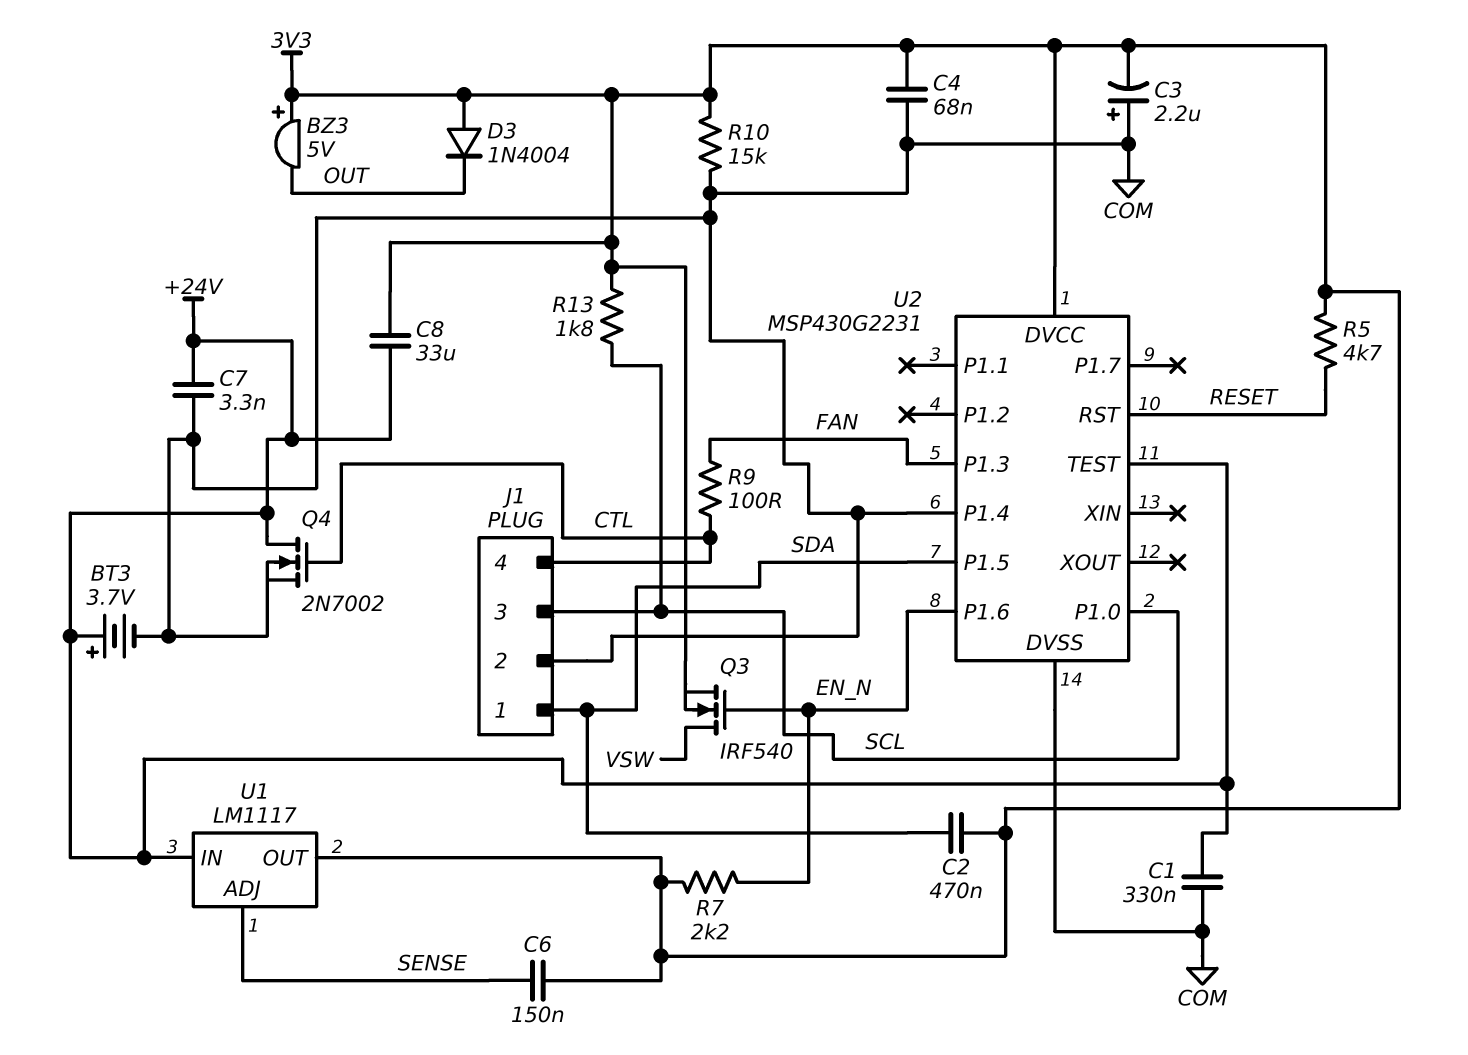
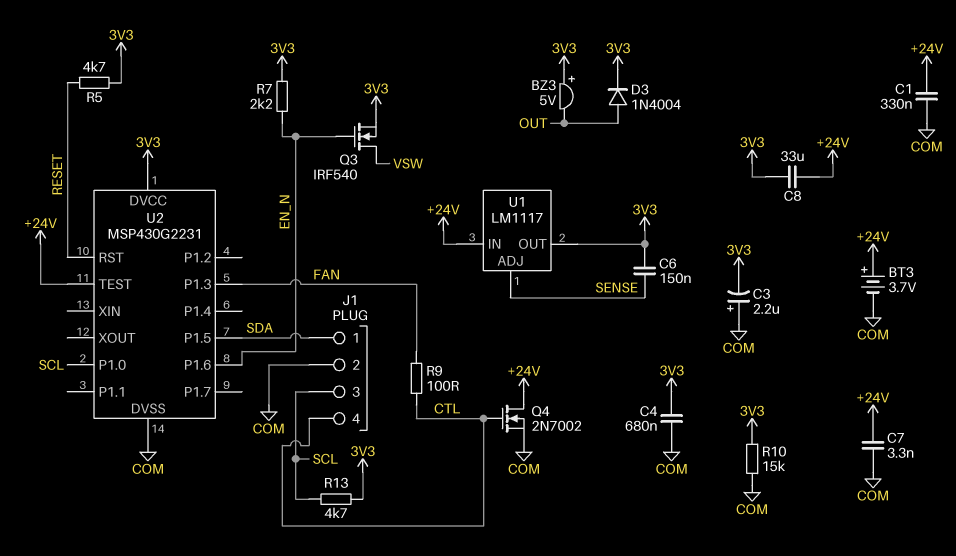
C2: 470nF (3V3, SDA) -> none
C4: 68nF (3V3, COM) -> 680nF (3V3, COM)
D3: diode 1N4004 (A 3V3, K OUT) -> diode 1N4004 (A OUT, K 3V3)
R13: 1.8k (3V3, SCL) -> 4.7k (3V3, SCL)
U2 pin P1.4: COM -> none

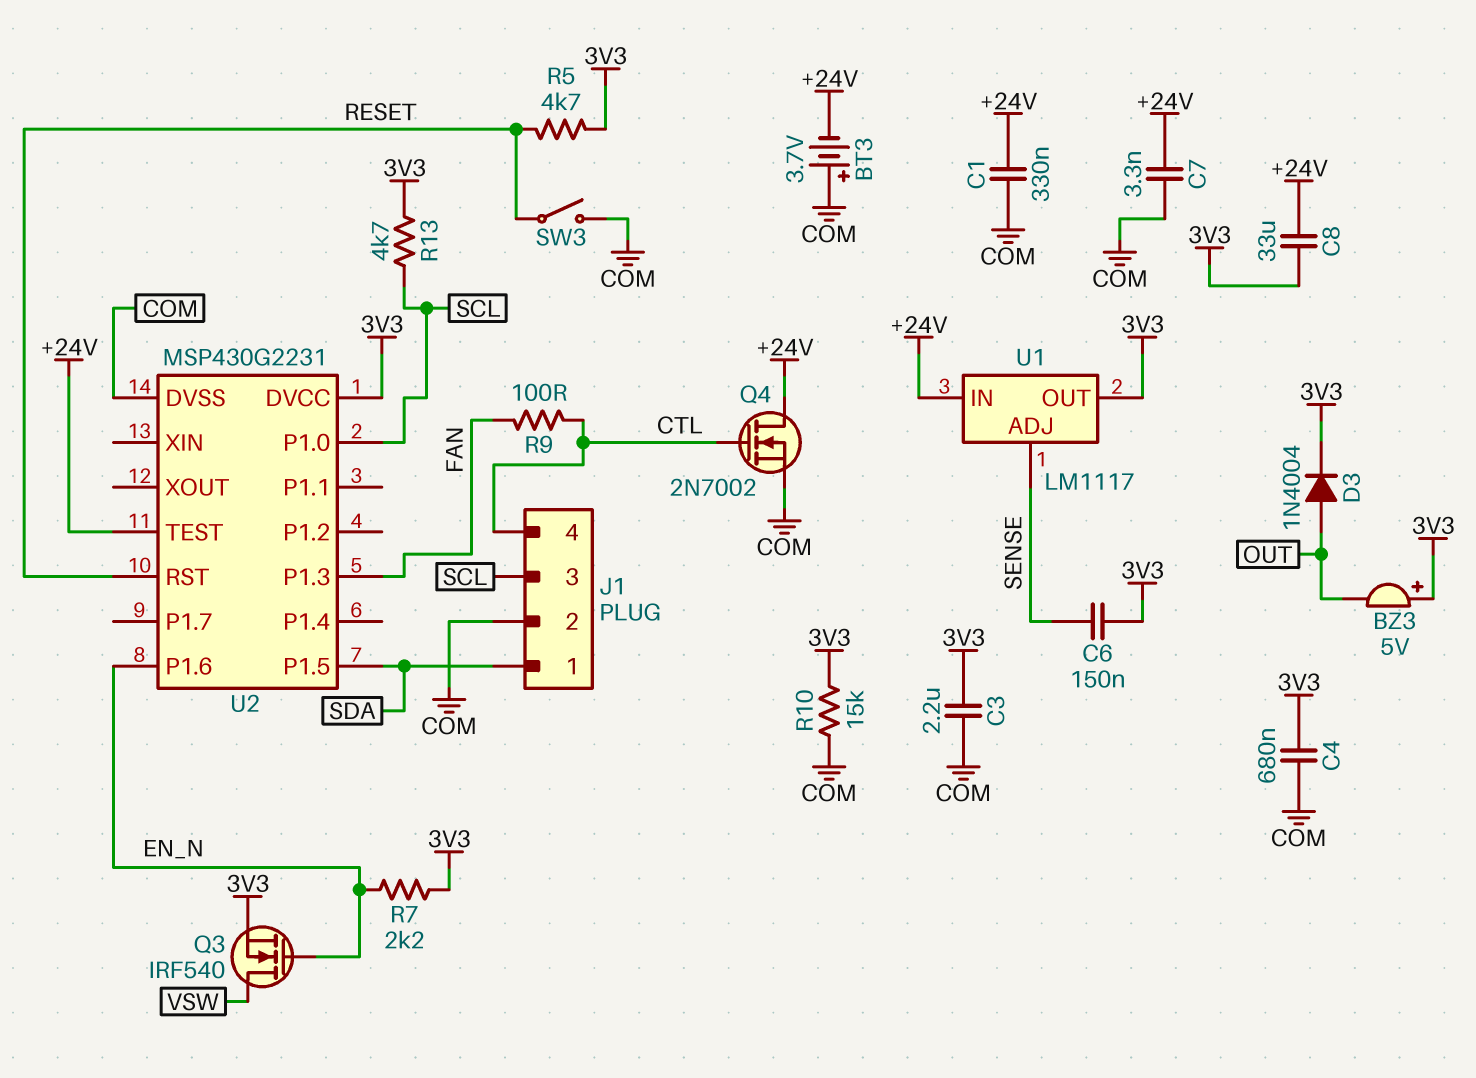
BT3: 3.7V (plus +24V, minus COM) -> 3.7V (plus COM, minus +24V)
C3: 2.2uF (plus COM, minus 3V3) -> 2.2uF (3V3, COM)
SW3: none -> switch (COM, RESET)

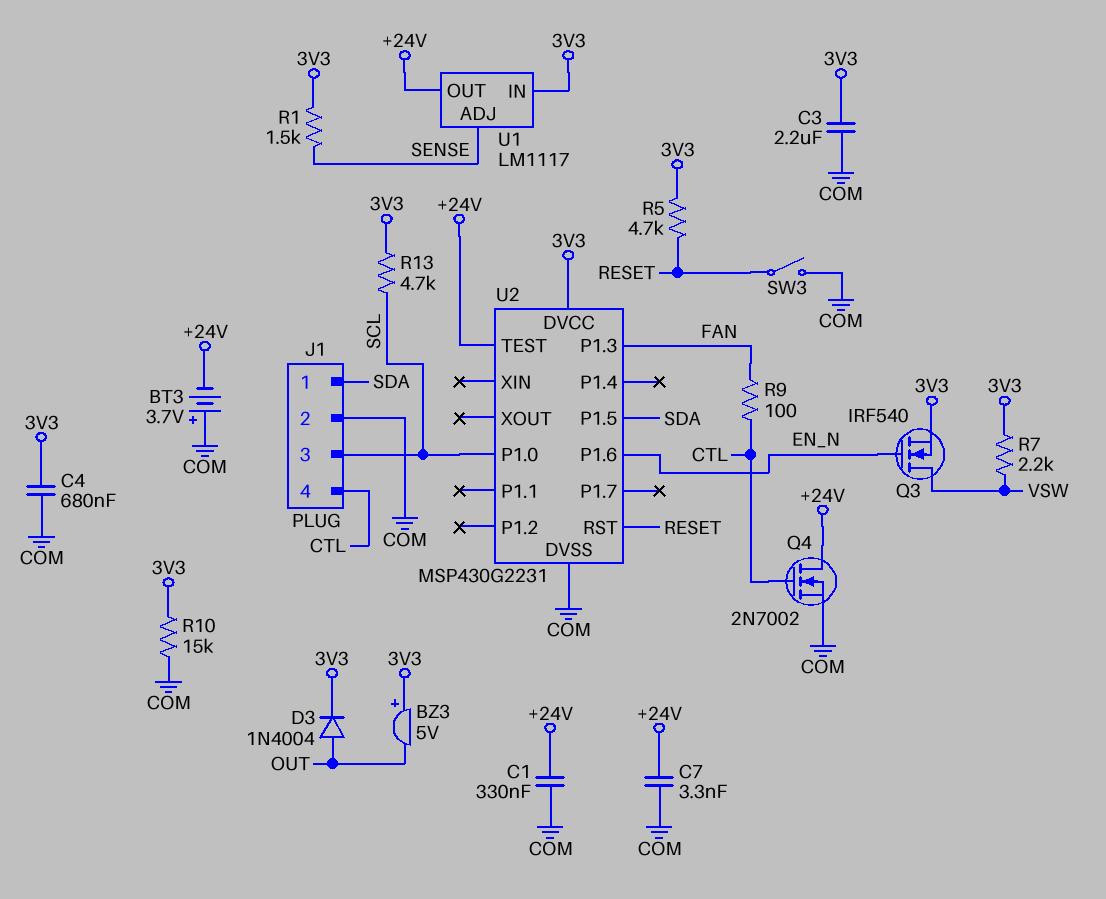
C6: 150nF (3V3, SENSE) -> none
C8: 33uF (+24V, 3V3) -> none
R1: none -> 1.5k (3V3, SENSE)
R7: 2.2k (3V3, EN_N) -> 2.2k (3V3, VSW)
U1 pin IN: +24V -> 3V3
U1 pin OUT: 3V3 -> +24V

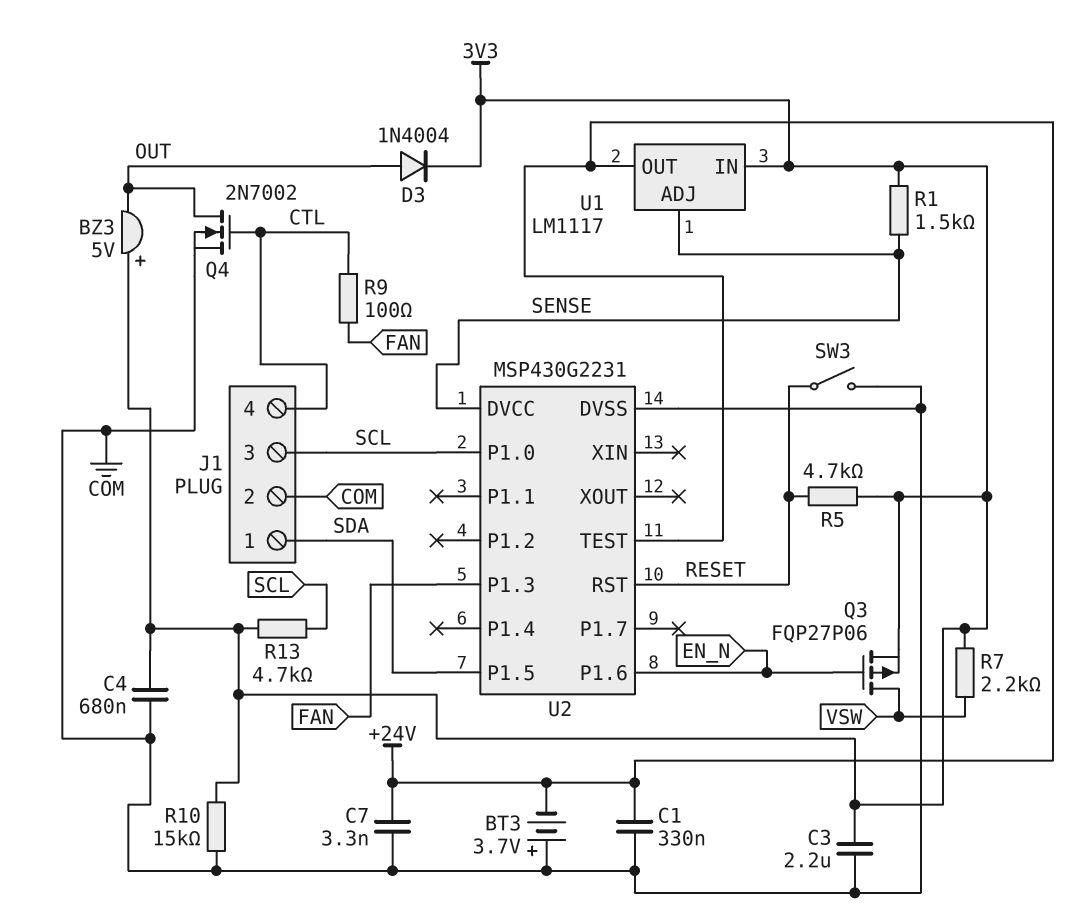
Q3: NMOS IRF540 (G EN_N, D VSW, S 3V3) -> PMOS FQP27P06 (G EN_N, D VSW, S 3V3)
Q4: NMOS 2N7002 (G CTL, D +24V, S COM) -> NMOS 2N7002 (G CTL, D OUT, S COM)
U2 pin DVCC: 3V3 -> SENSE

